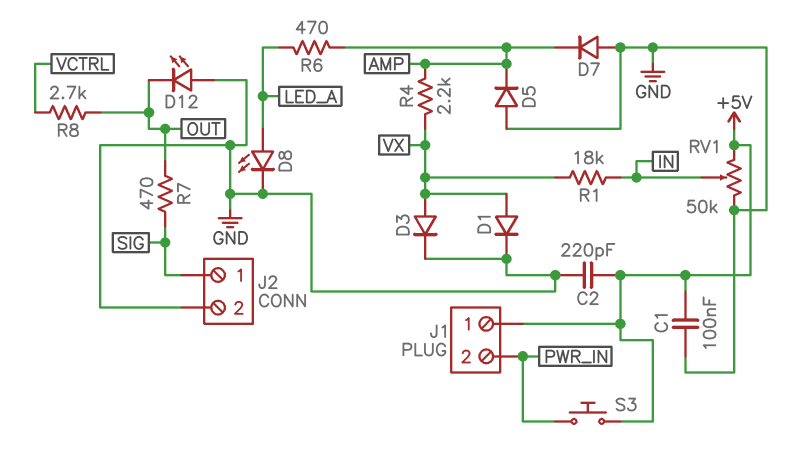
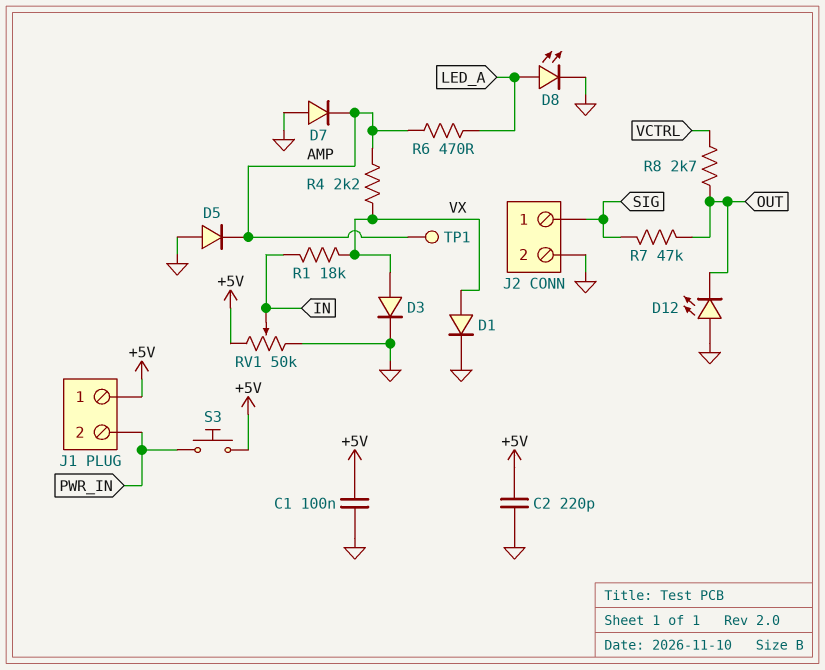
R7: 470 (OUT, SIG) -> 47k (OUT, SIG)
TP1: none -> test point (AMP)

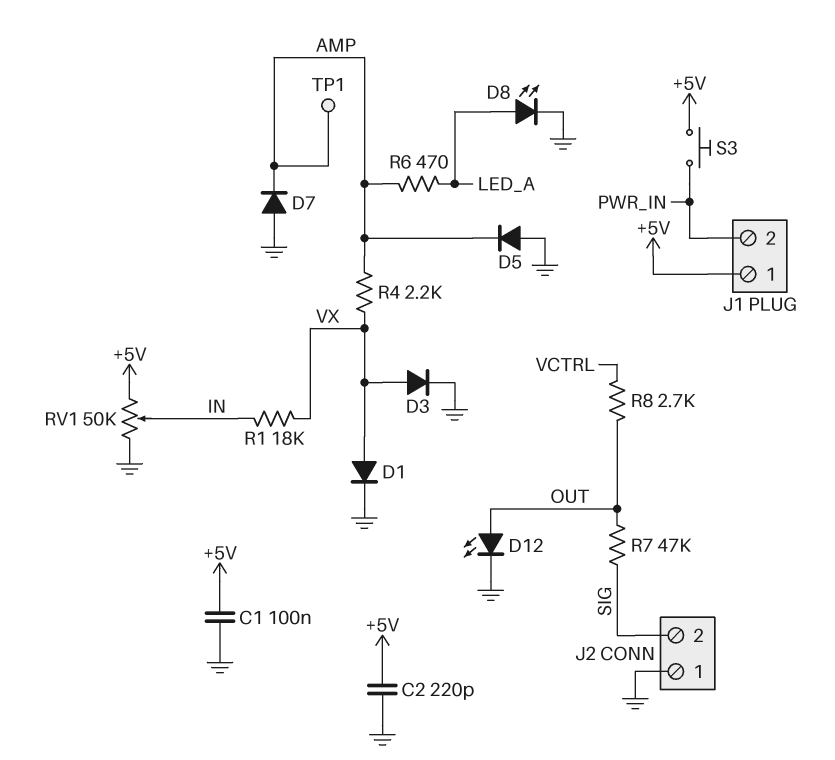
D12: LED (A GND, K OUT) -> LED (A OUT, K GND)
J2 pin 1: SIG -> GND
J2 pin 2: GND -> SIG

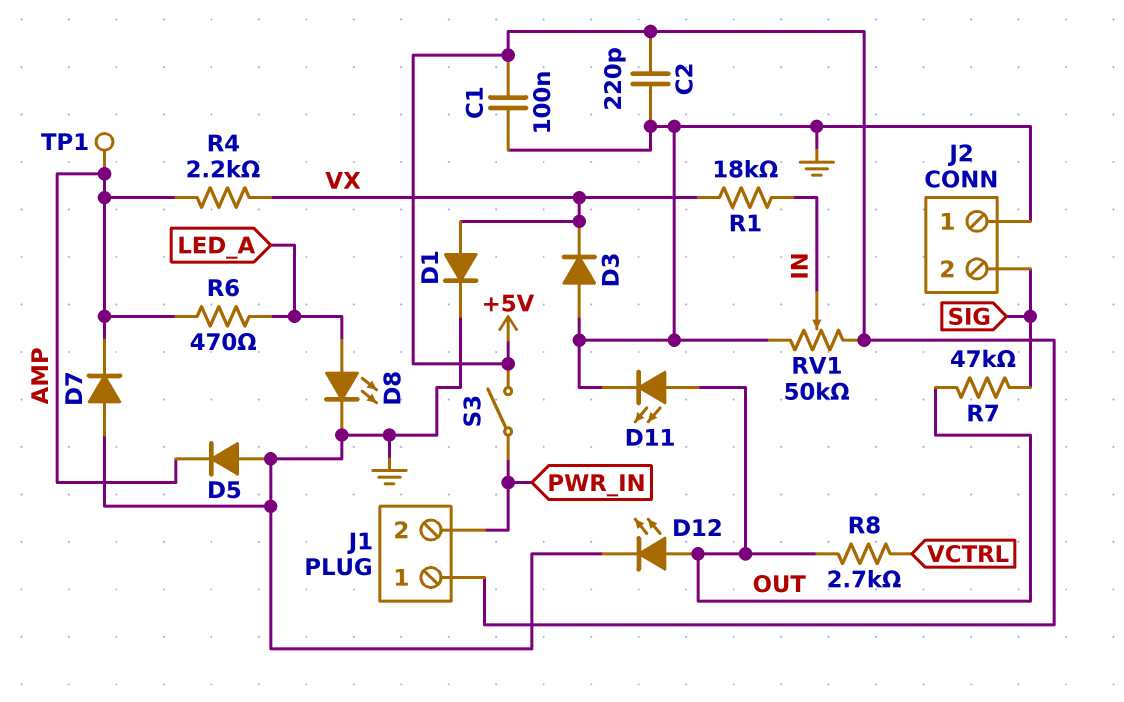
D3: diode (A VX, K GND) -> diode (A GND, K VX)
D11: none -> LED (A OUT, K GND)
S3: button (+5V, PWR_IN) -> switch (+5V, PWR_IN)

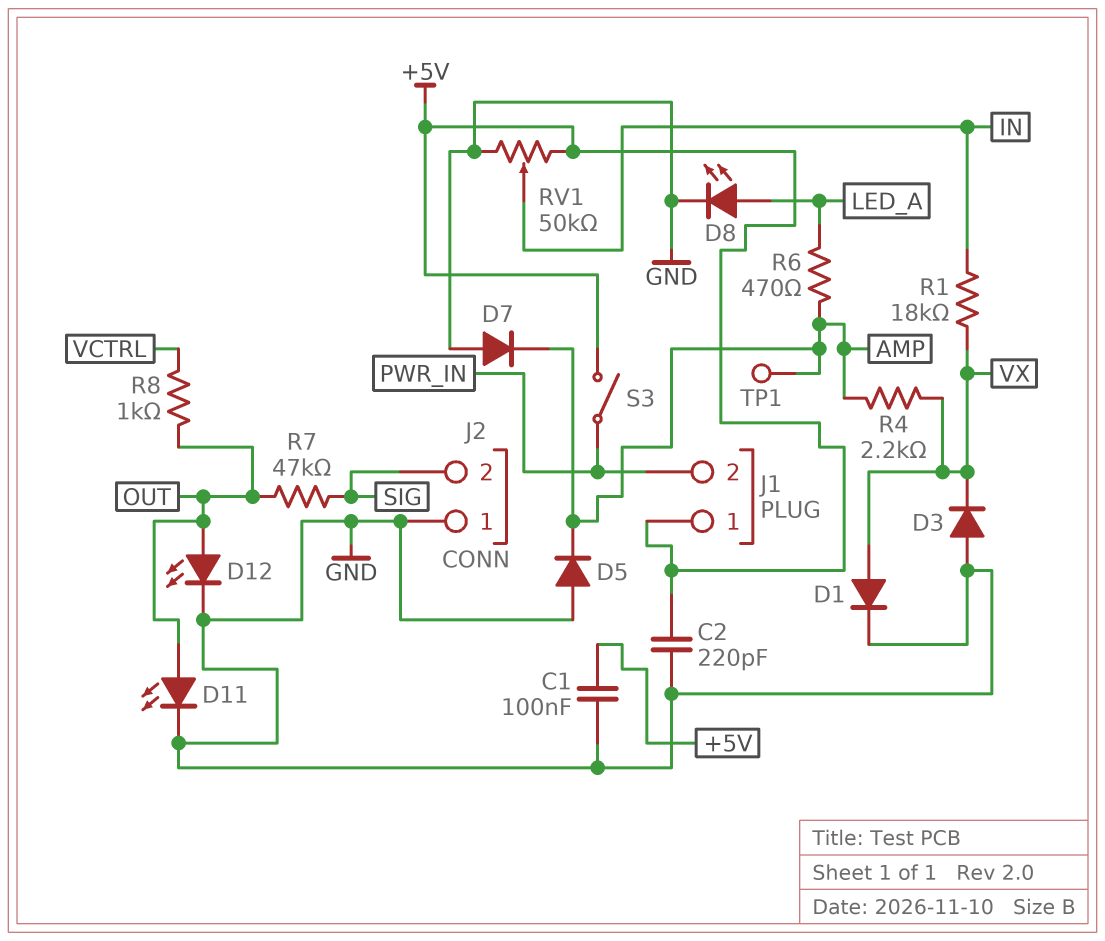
R8: 2.7k (OUT, VCTRL) -> 1k (OUT, VCTRL)

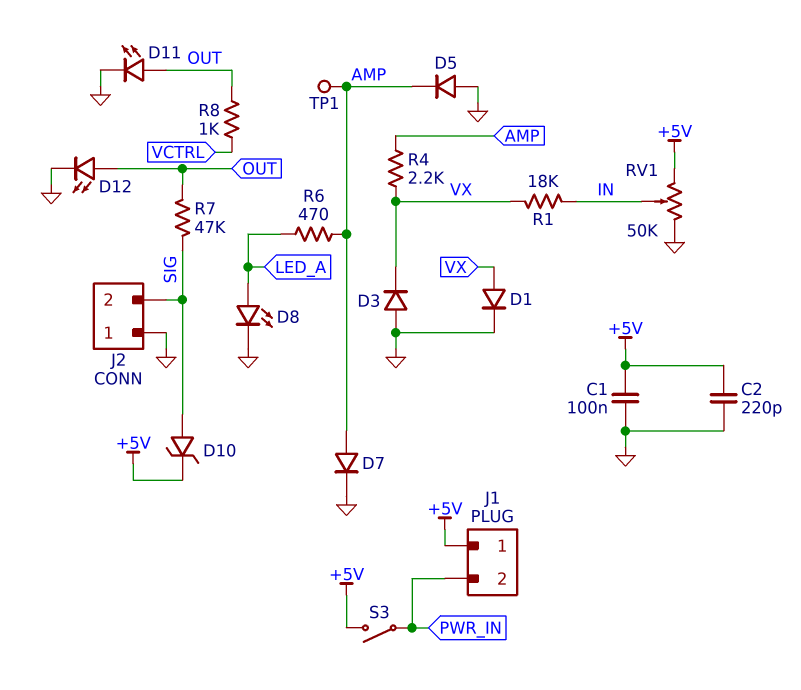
D7: diode (A GND, K AMP) -> diode (A AMP, K GND)
D10: none -> zener (A SIG, K +5V)

